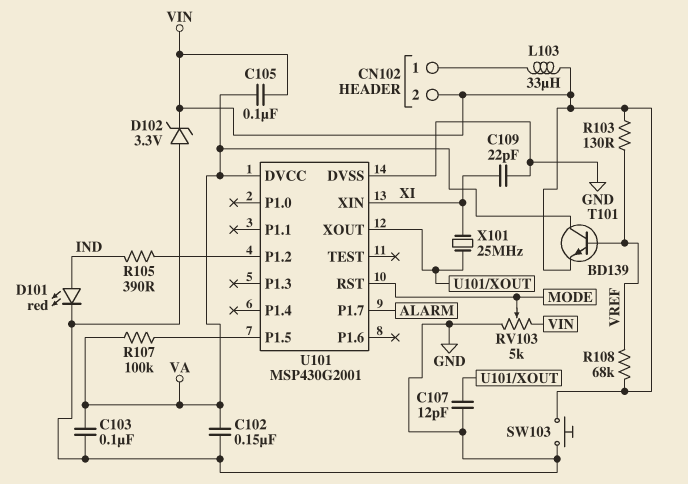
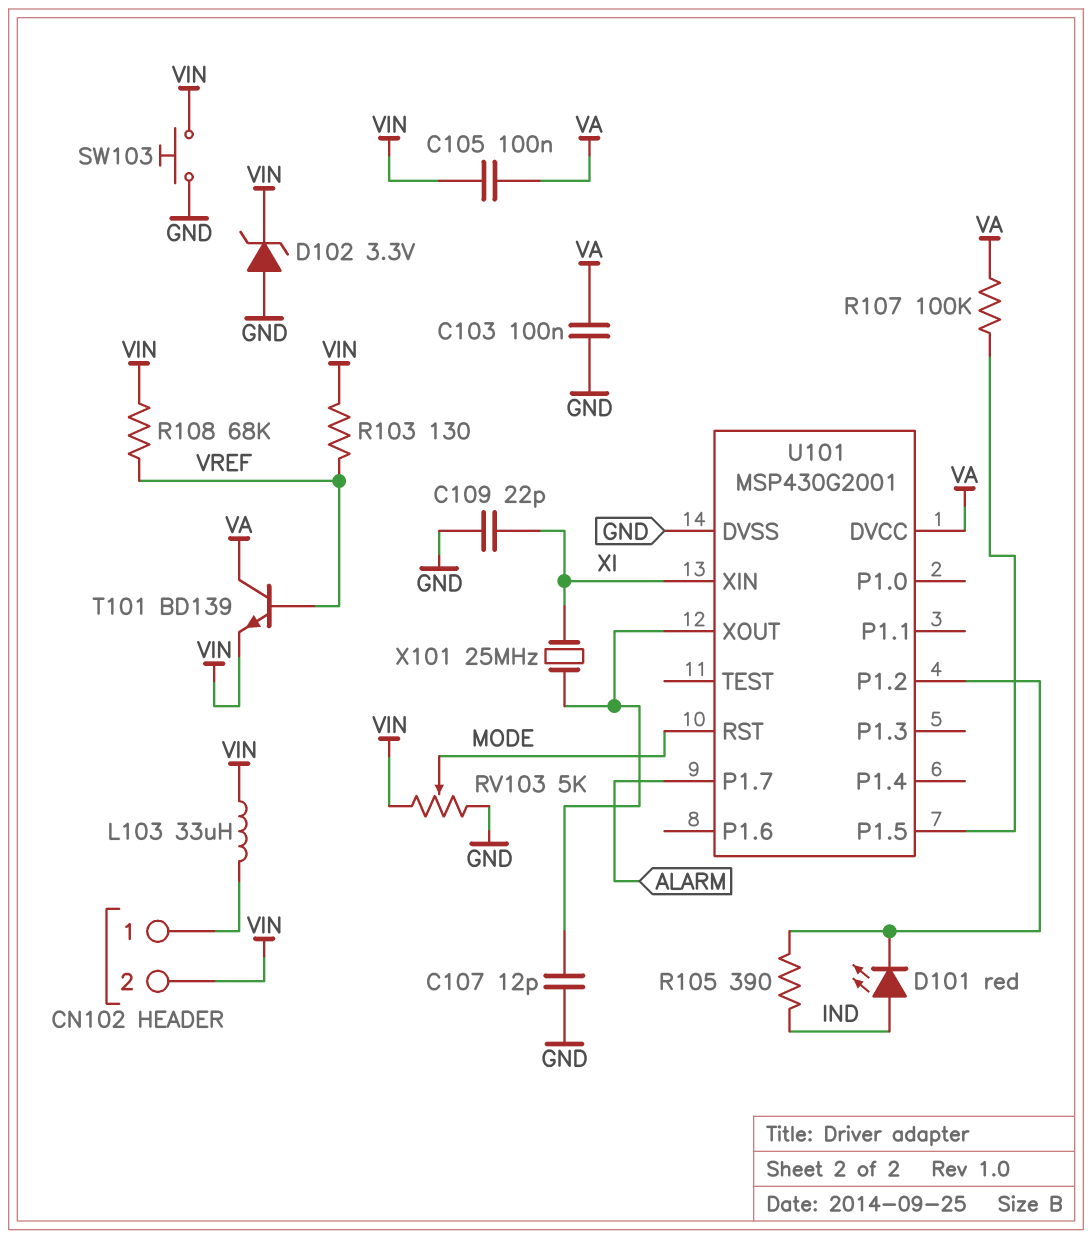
C102: 150nF (GND, VA) -> none
D101: LED red (A IND, K GND) -> LED red (A IND, K U101/P1.2)

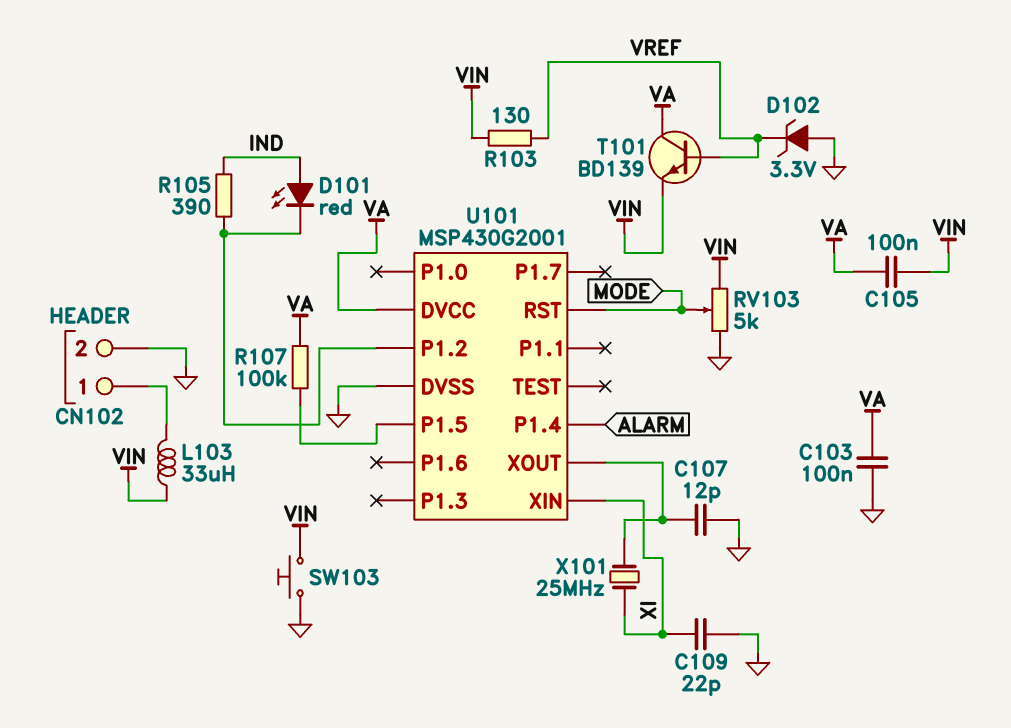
CN102 pin 2: VIN -> GND
D102: zener 3.3V (A GND, K VIN) -> zener 3.3V (A GND, K VREF)
R108: 68k (VIN, VREF) -> none
U101 pin P1.4: none -> ALARM
U101 pin P1.7: ALARM -> none

